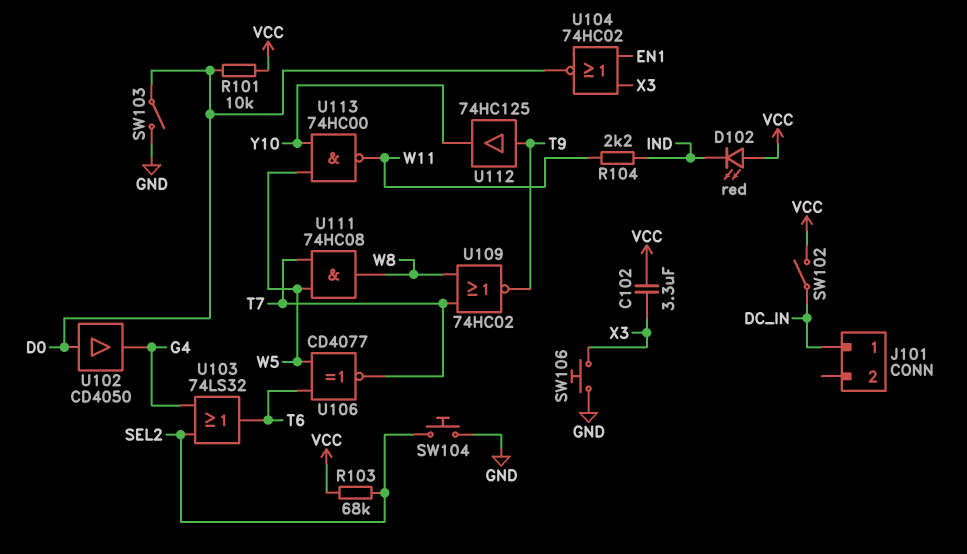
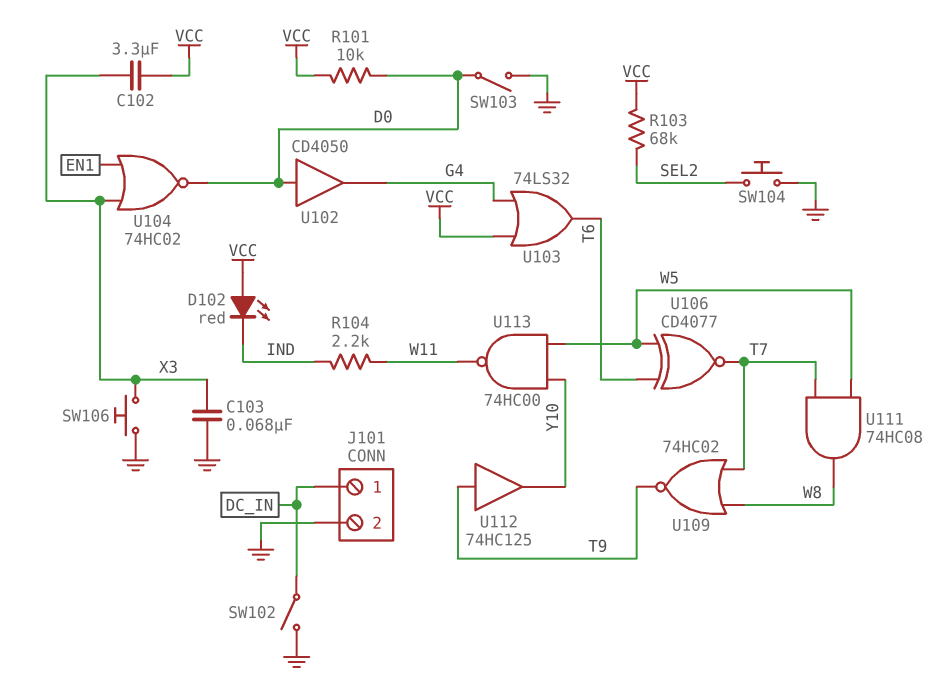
C103: none -> 68nF (GND, X3)
J101 pin 2: none -> GND
SW102: switch (DC_IN, VCC) -> switch (DC_IN, GND)
U103: OR 74LS32 (in G4, in SEL2, out T6) -> OR 74LS32 (in G4, in VCC, out T6)

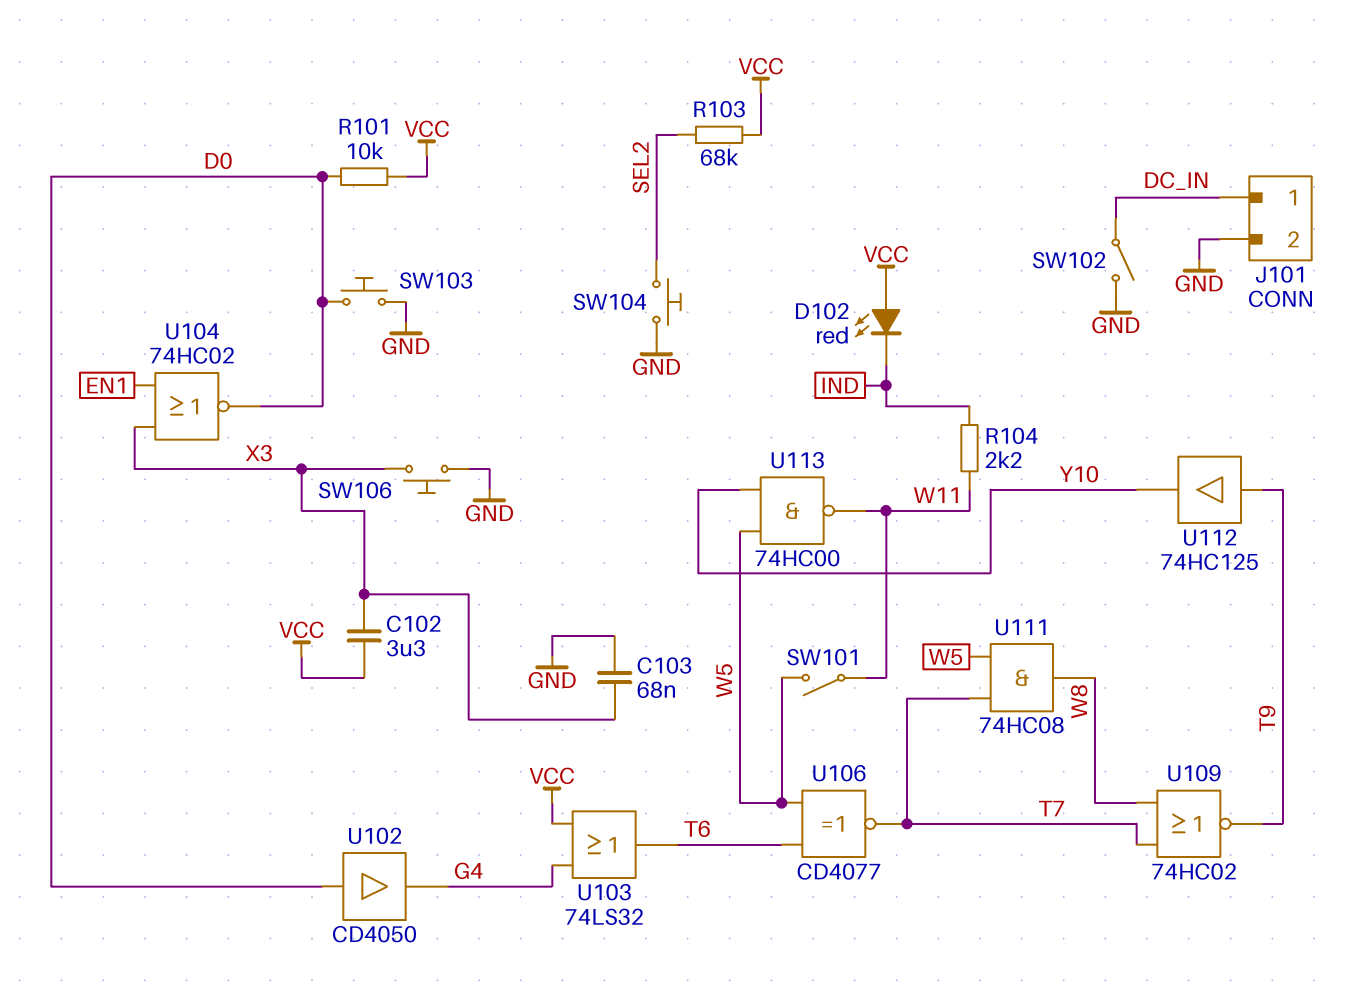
SW101: none -> switch (W5, W11)
SW103: switch (D0, GND) -> button (D0, GND)

